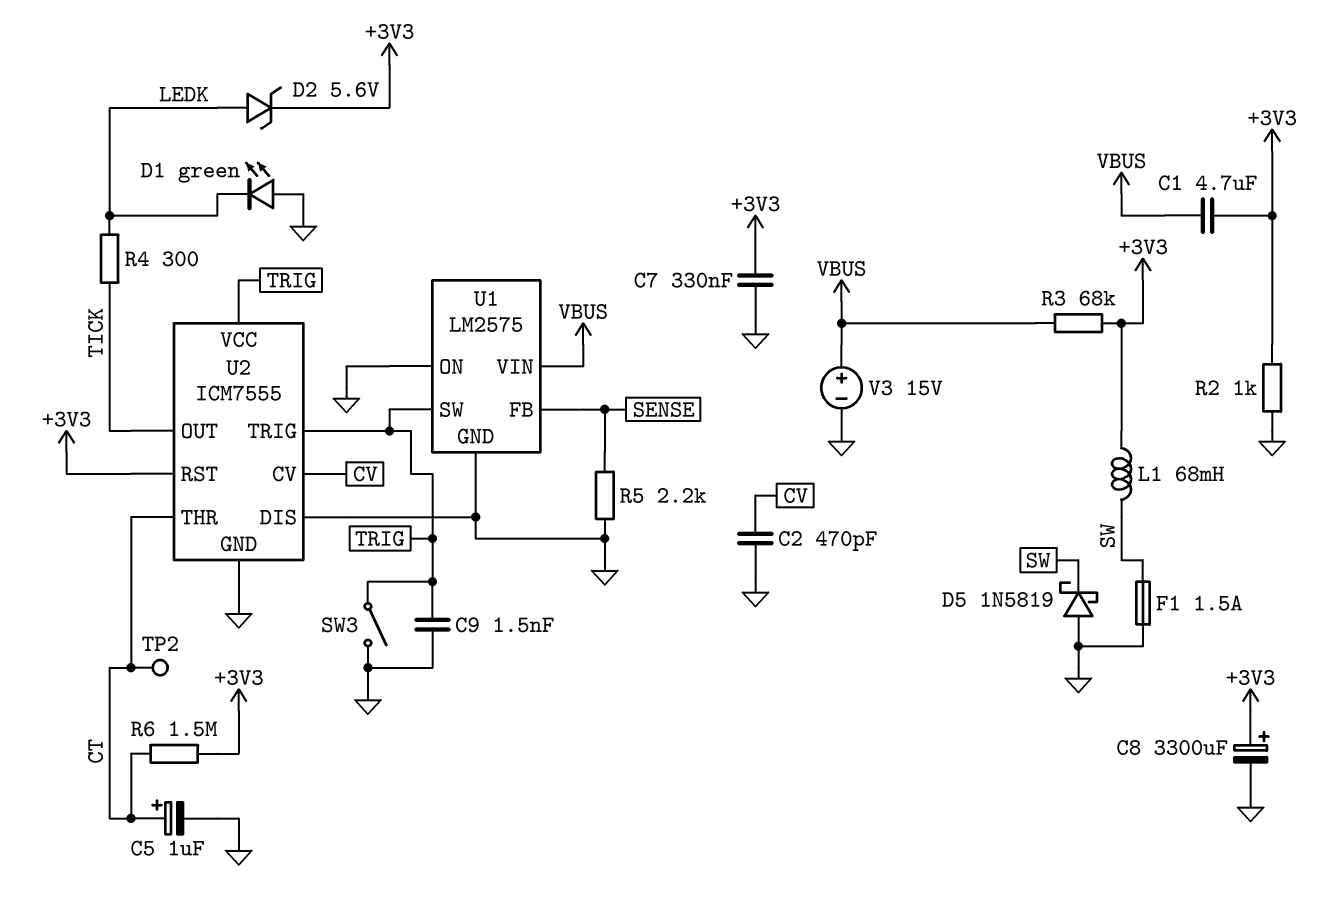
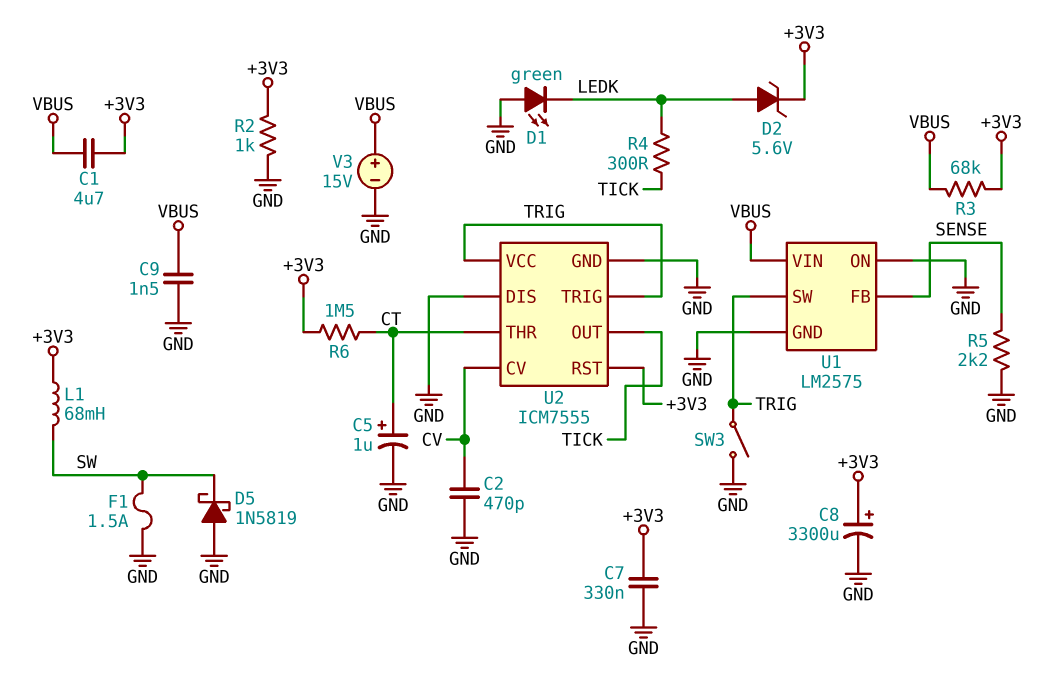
C9: 1.5nF (GND, TRIG) -> 1.5nF (GND, VBUS)
TP2: test point (CT) -> none

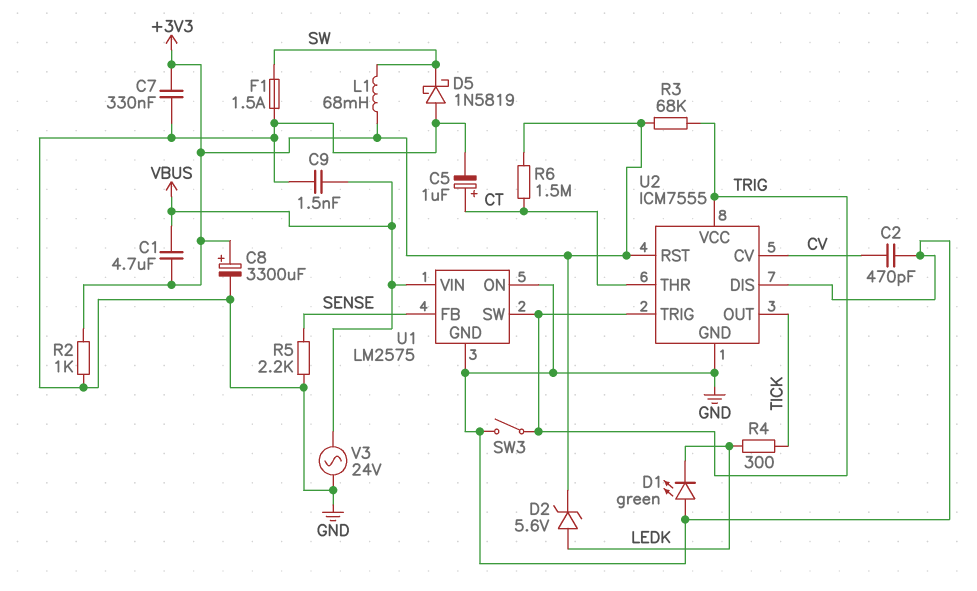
R3: 68k (+3V3, VBUS) -> 68k (+3V3, TRIG)
V3: 15V (plus VBUS, minus GND) -> AC 24V (GND, VBUS)

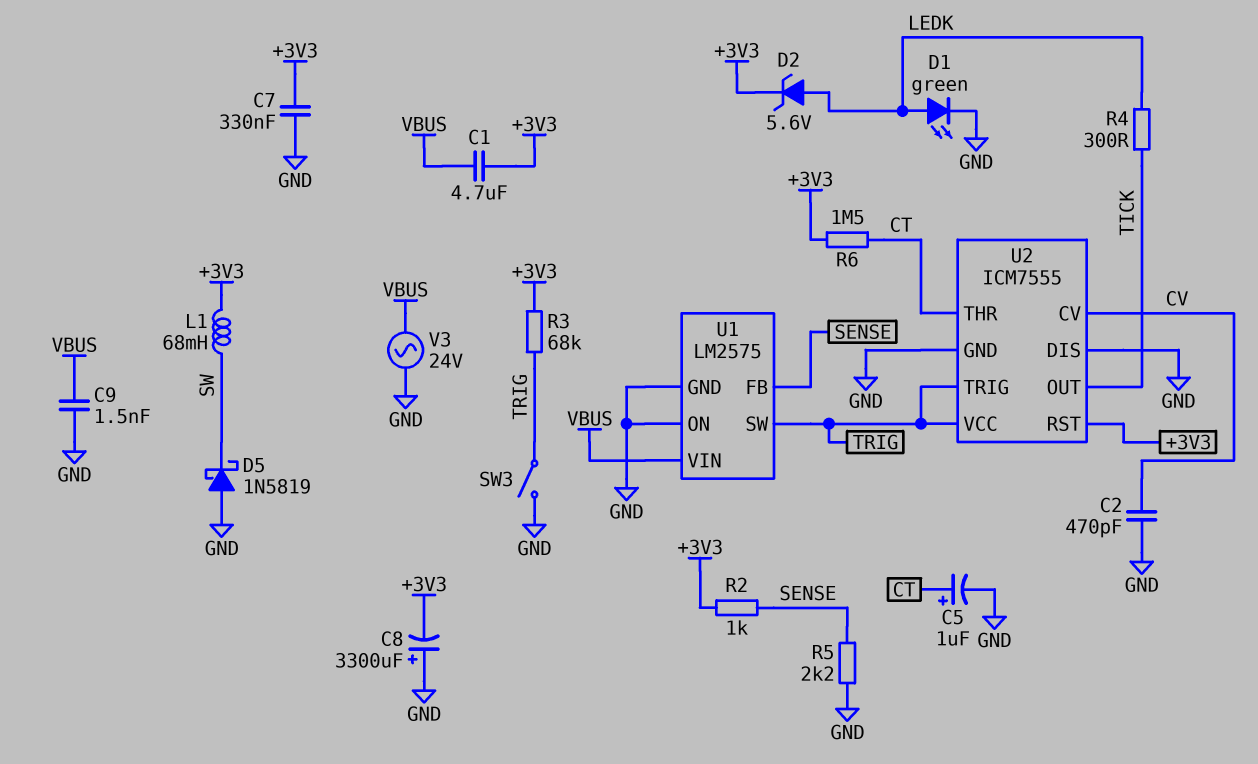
C8: 3300uF (plus +3V3, minus GND) -> 3300uF (plus GND, minus +3V3)
D1: LED green (A GND, K LEDK) -> LED green (A LEDK, K GND)
F1: 1.5A (GND, SW) -> none
R2: 1k (+3V3, GND) -> 1k (+3V3, SENSE)

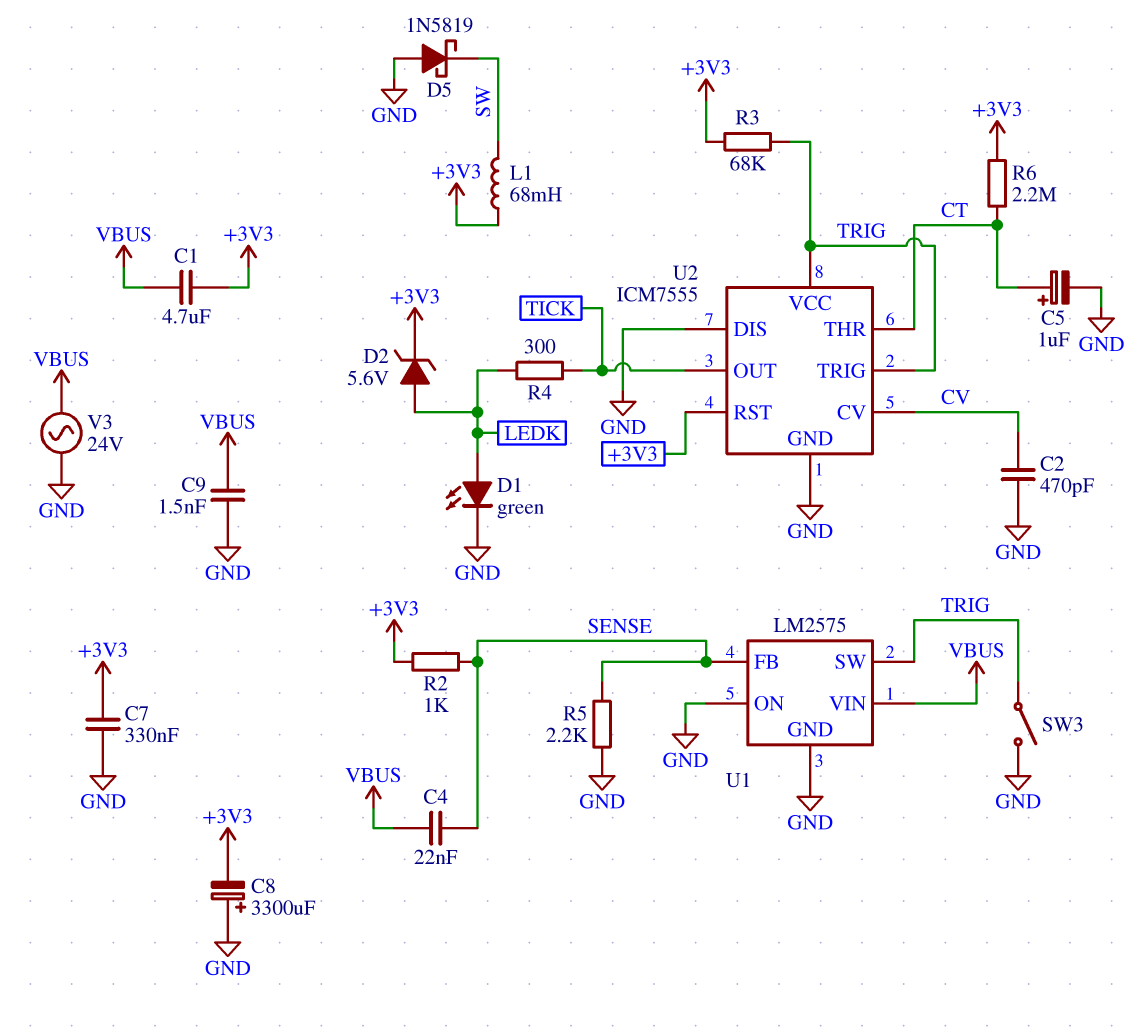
C4: none -> 22nF (SENSE, VBUS)
R6: 1.5M (+3V3, CT) -> 2.2M (+3V3, CT)

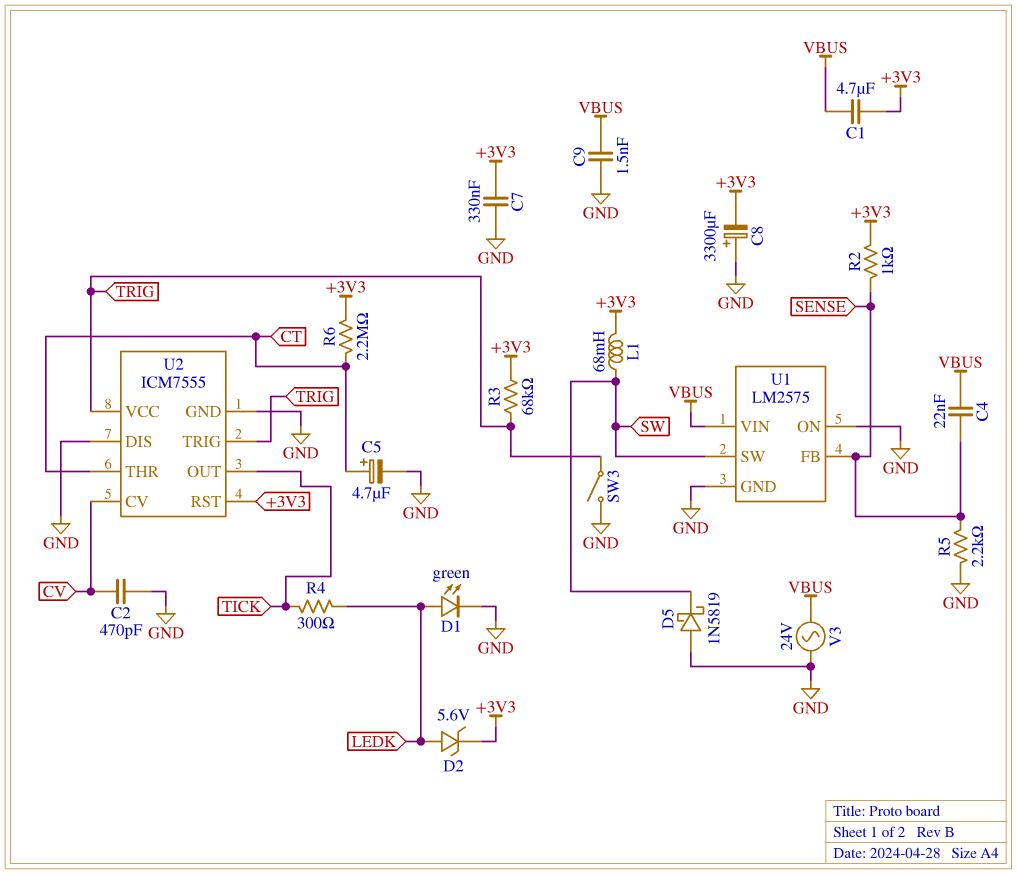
C5: 1uF (plus CT, minus GND) -> 4.7uF (plus CT, minus GND)
U1 pin SW: TRIG -> SW

